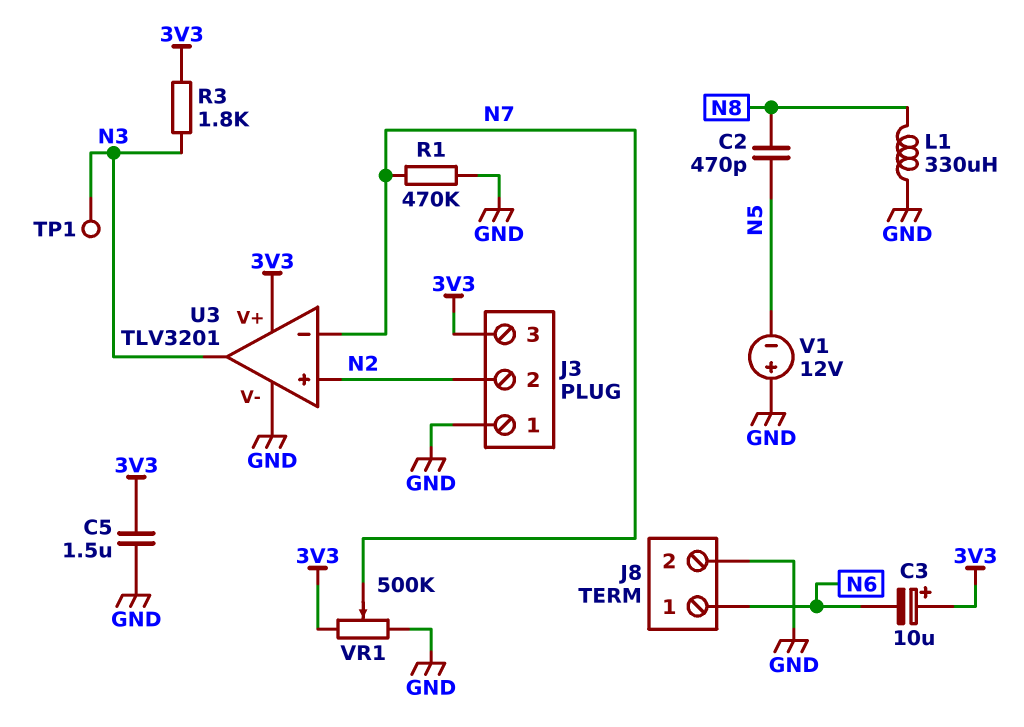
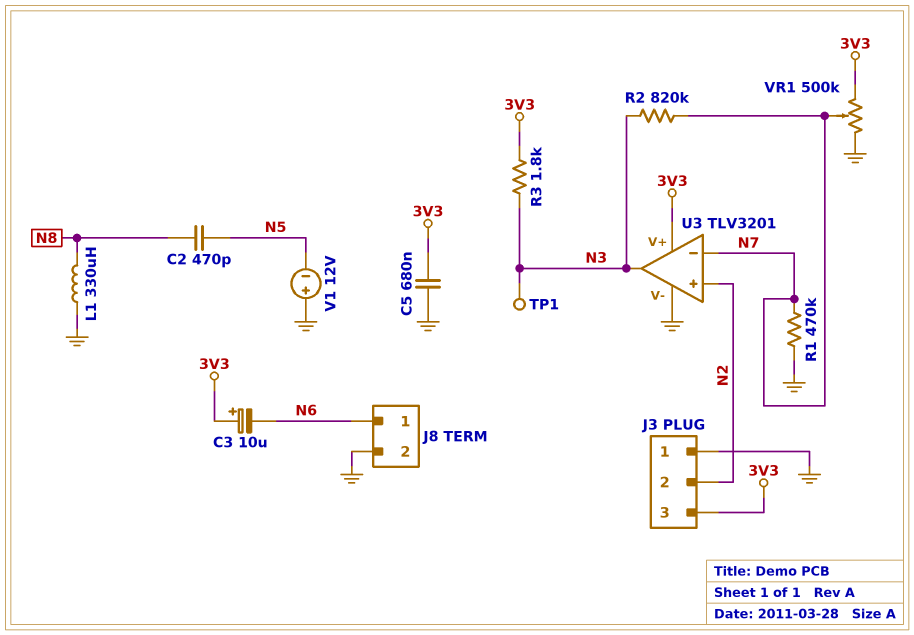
C5: 1.5uF (3V3, GND) -> 680nF (3V3, GND)
R2: none -> 820k (N3, N7)

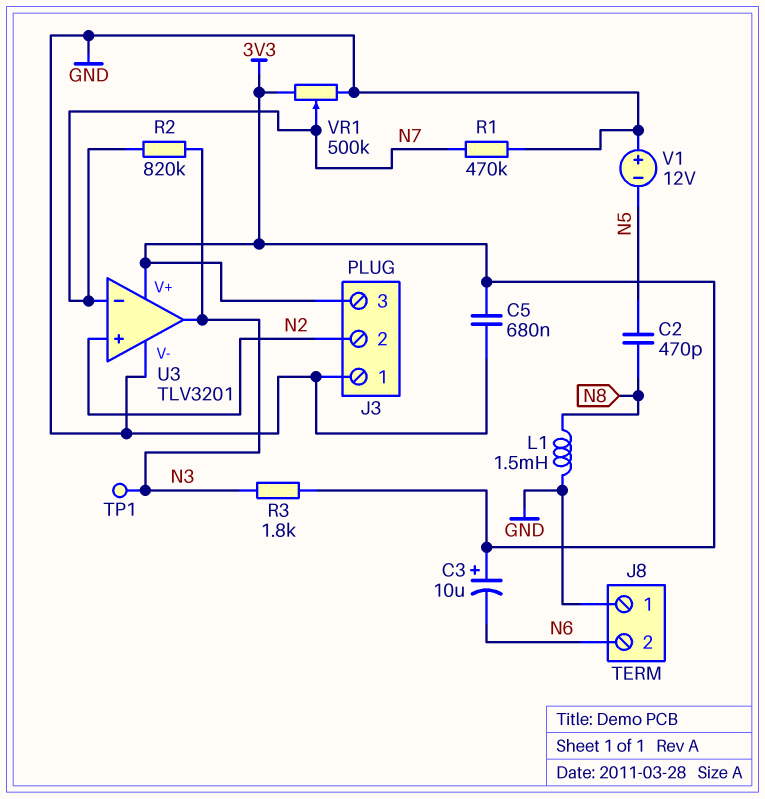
J8 pin 1: N6 -> GND
J8 pin 2: GND -> N6
L1: 330uH (GND, N8) -> 1.5mH (GND, N8)

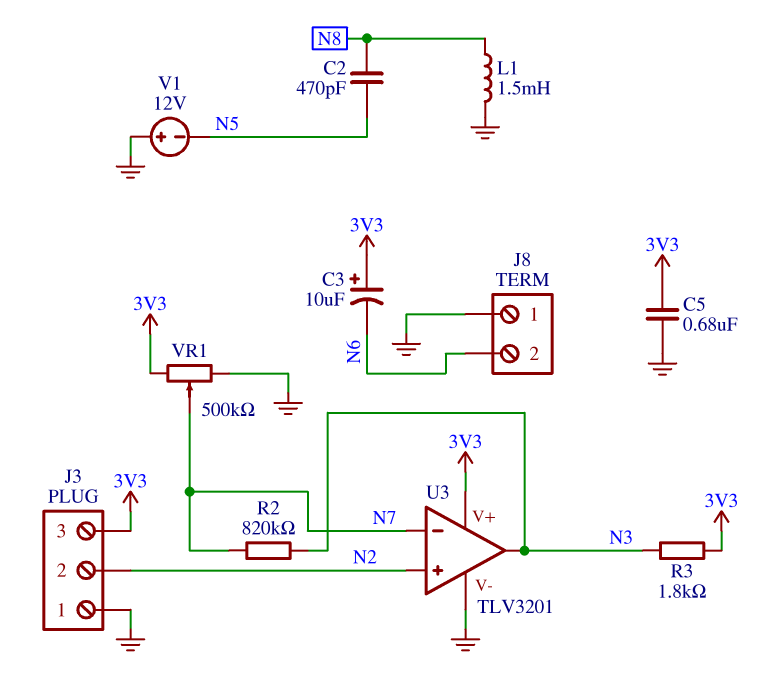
R1: 470k (GND, N7) -> none
TP1: test point (N3) -> none

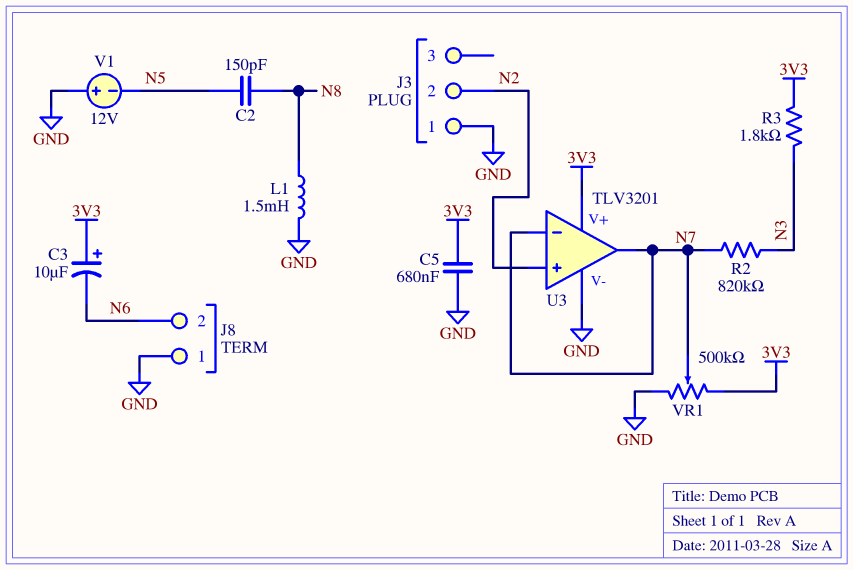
C2: 470pF (N5, N8) -> 150pF (N5, N8)
J3 pin 3: 3V3 -> none
U3 pin out: N3 -> N7

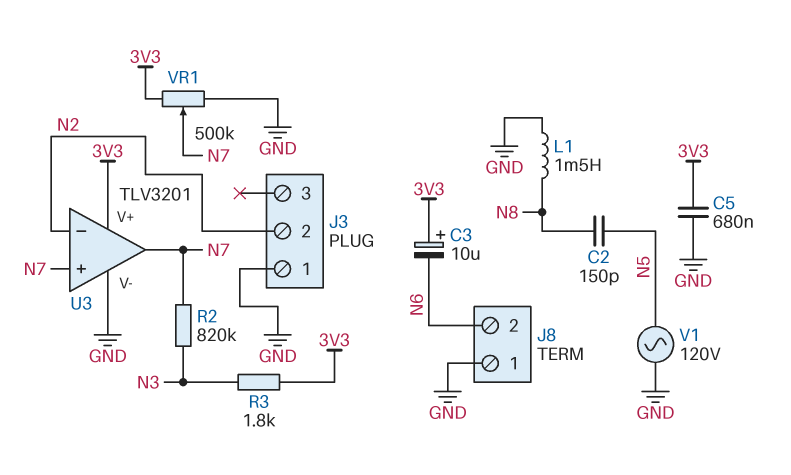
U3 pin in+: N2 -> N7
U3 pin in-: N7 -> N2
V1: 12V (plus GND, minus N5) -> AC 120V (GND, N5)

